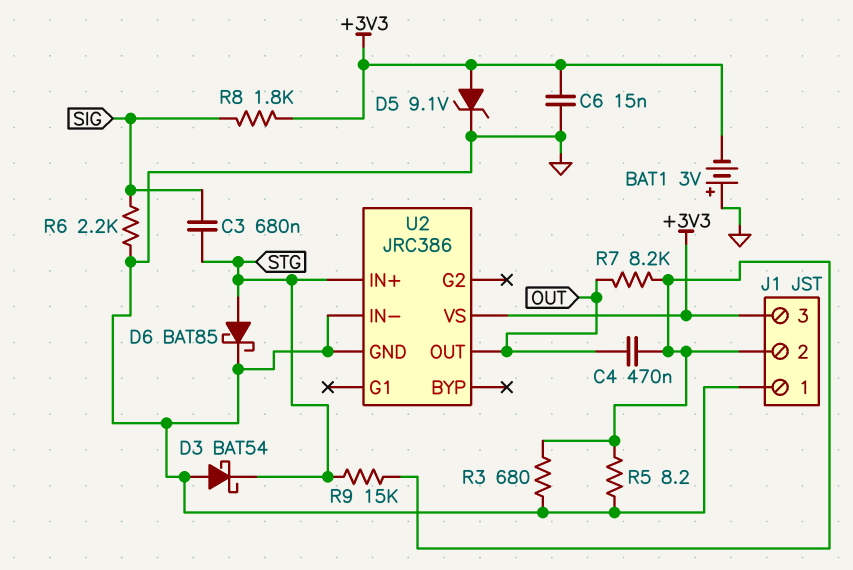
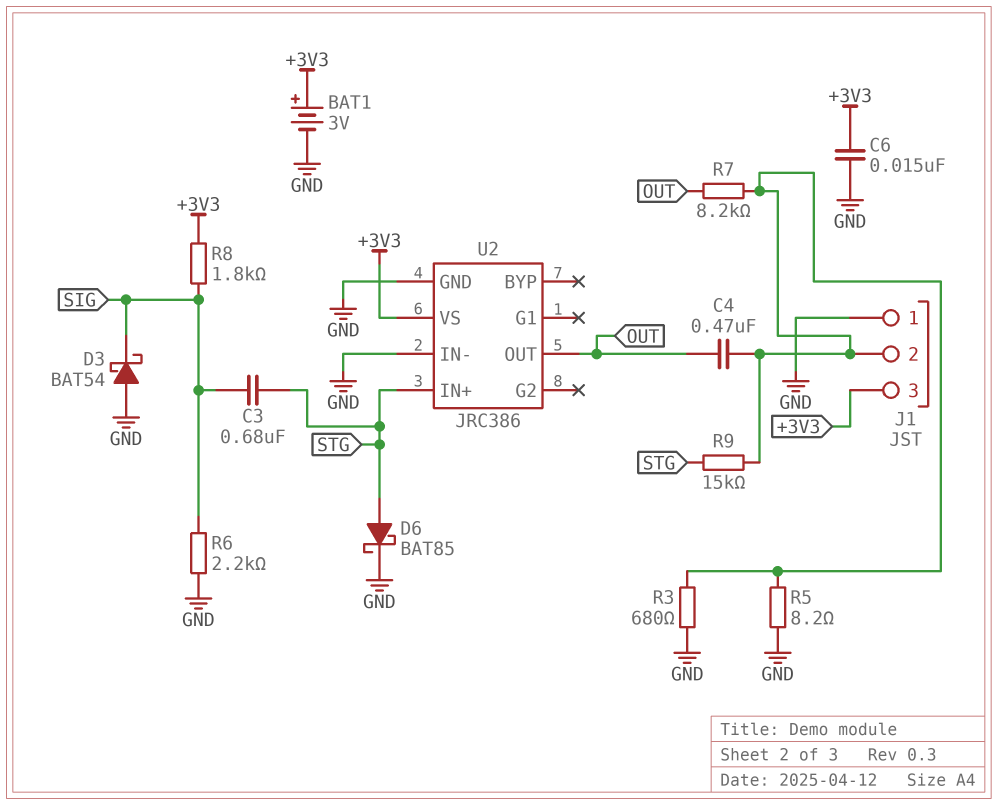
BAT1: 3V (plus GND, minus +3V3) -> 3V (plus +3V3, minus GND)
D3: schottky BAT54 (A GND, K STG) -> schottky BAT54 (A GND, K SIG)
D5: zener 9.1V (A +3V3, K GND) -> none

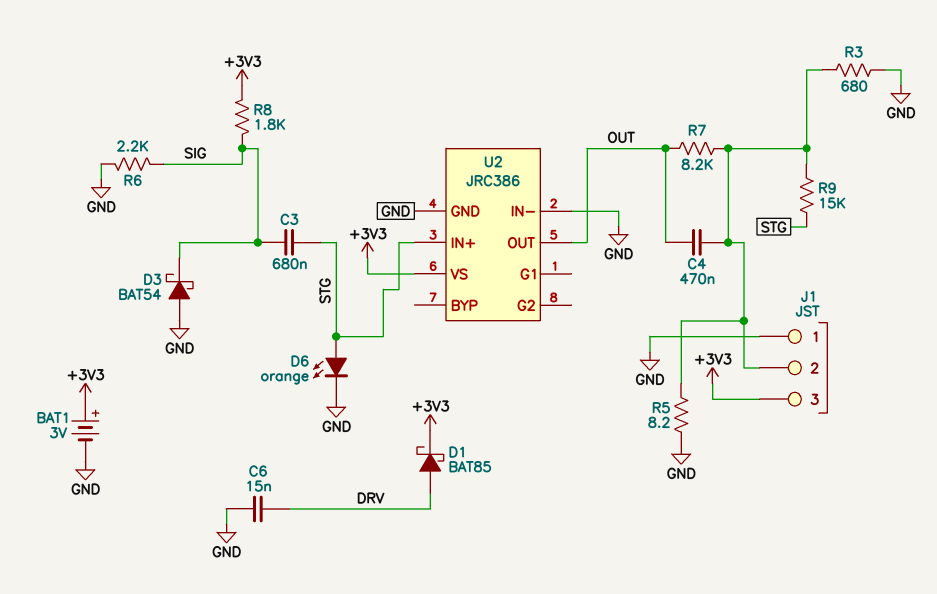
C6: 15nF (+3V3, GND) -> 15nF (DRV, GND)
D1: none -> schottky BAT85 (A DRV, K +3V3)
D6: schottky BAT85 (A STG, K GND) -> LED orange (A STG, K GND)

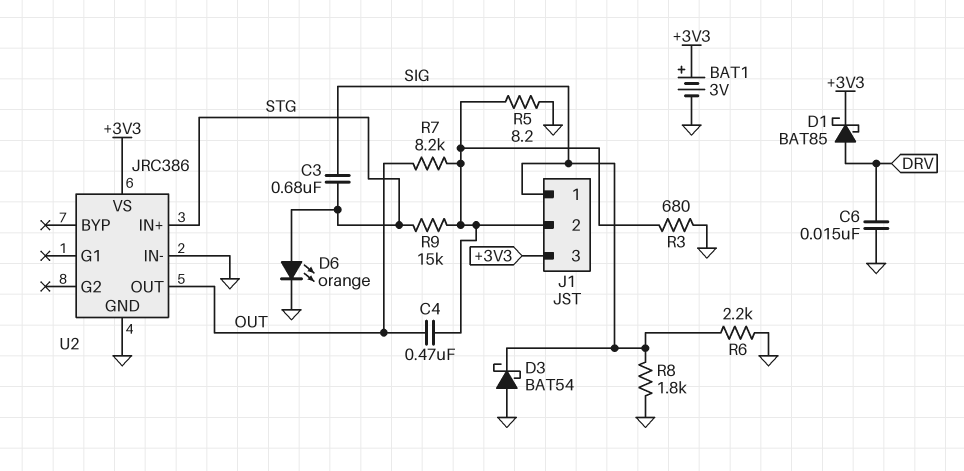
J1 pin 1: GND -> SIG
R8: 1.8k (+3V3, SIG) -> 1.8k (GND, SIG)

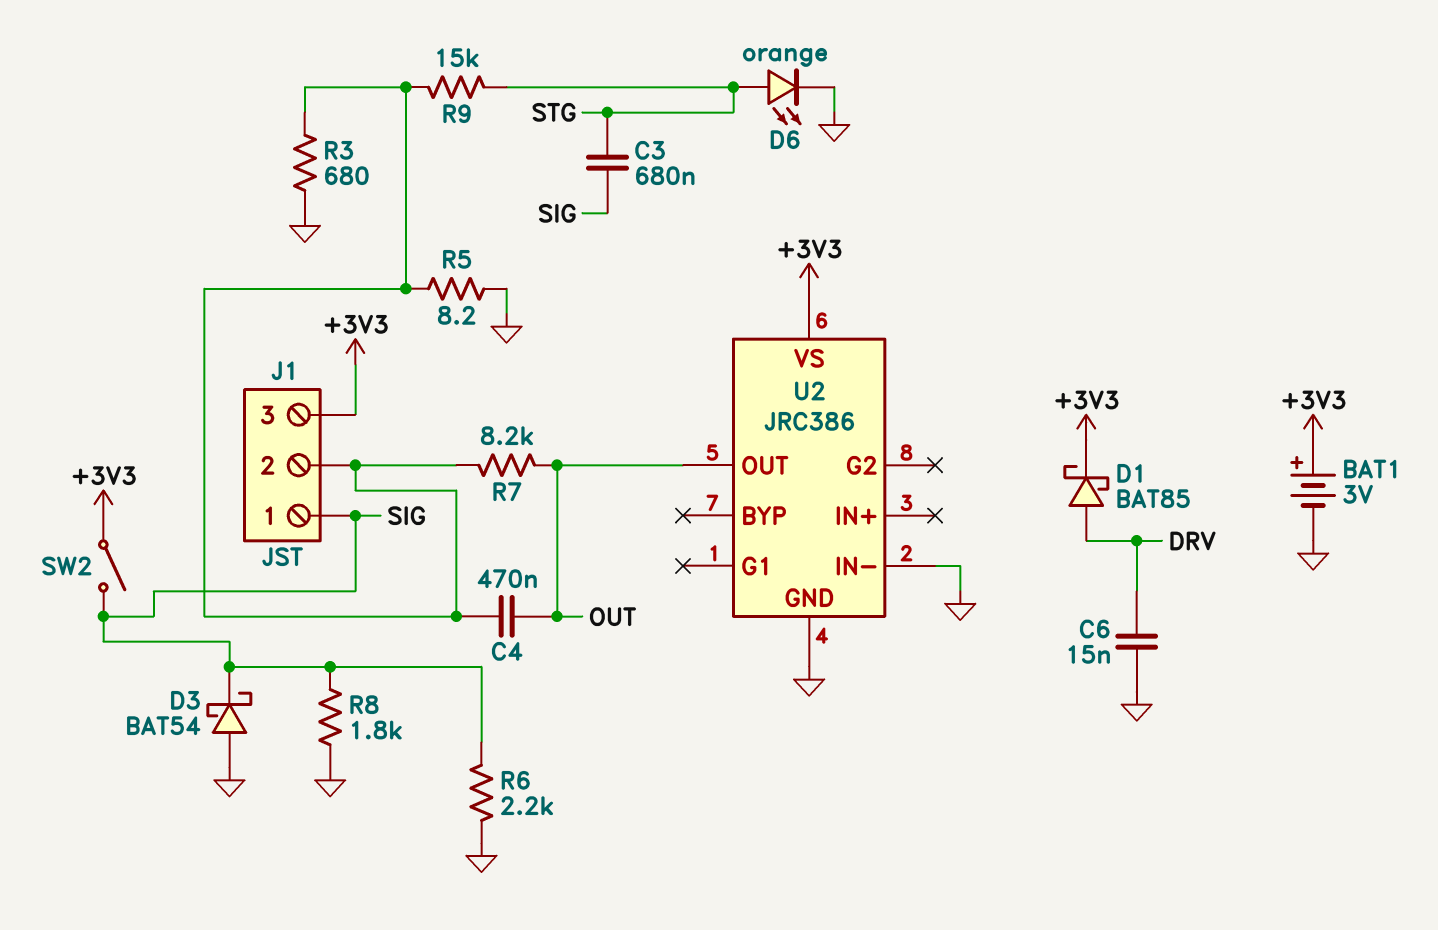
SW2: none -> switch (+3V3, SIG)
U2 pin IN+: STG -> none

